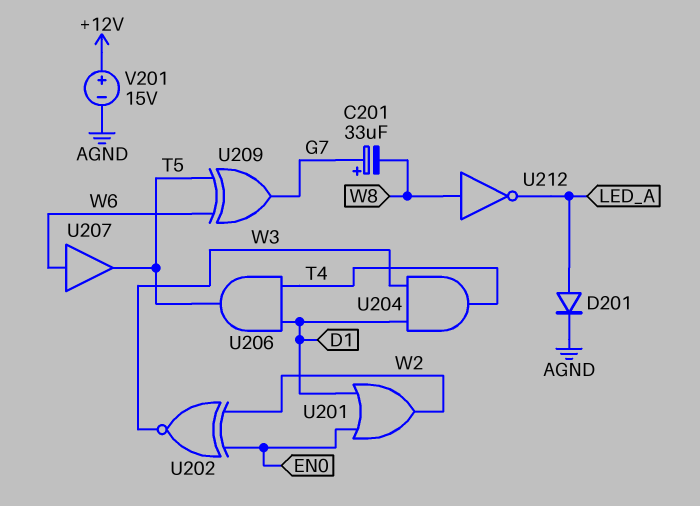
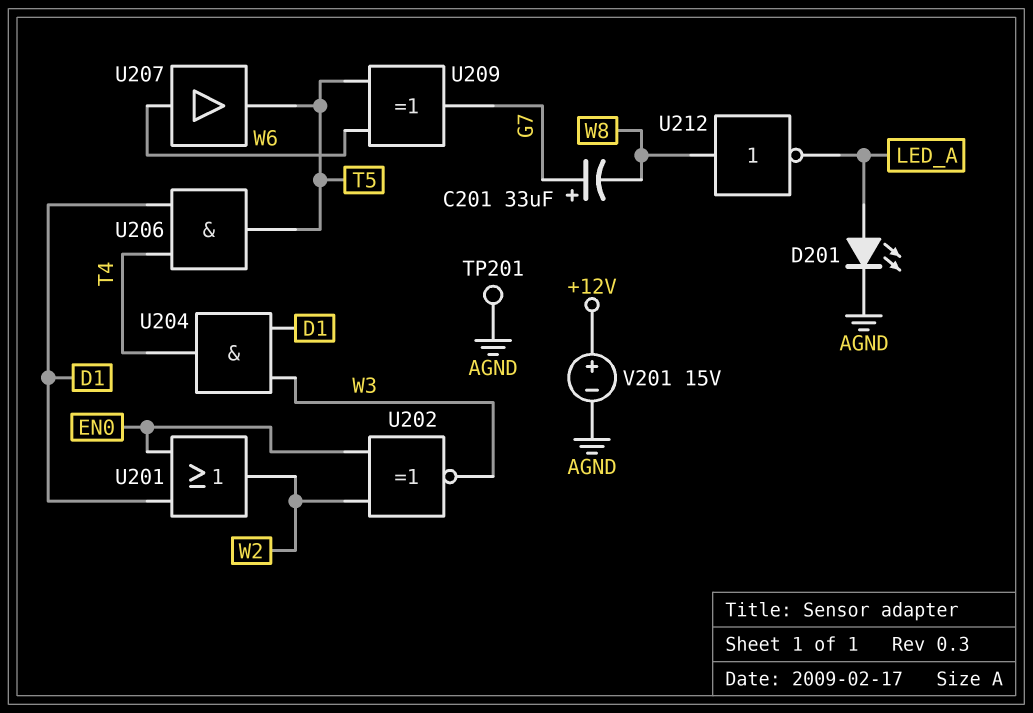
D201: diode (A LED_A, K AGND) -> LED (A LED_A, K AGND)
TP201: none -> test point (AGND)

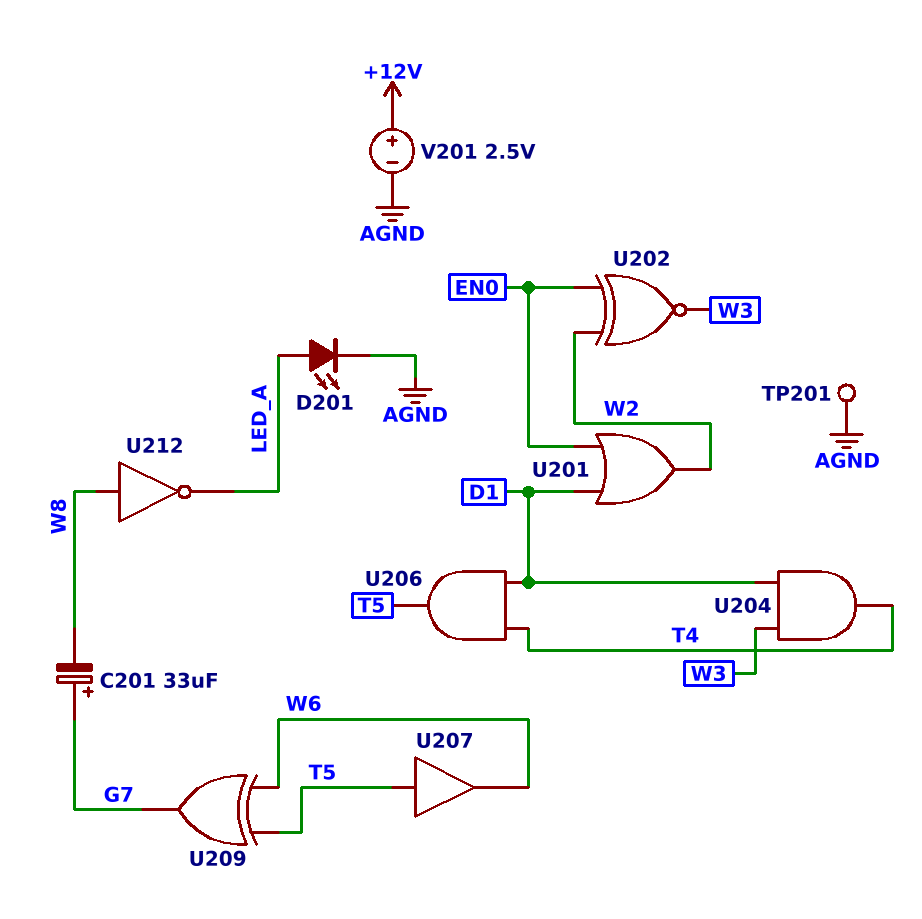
U207: buffer (in W6, out T5) -> buffer (in T5, out W6)
V201: 15V (plus +12V, minus AGND) -> 2.5V (plus +12V, minus AGND)

